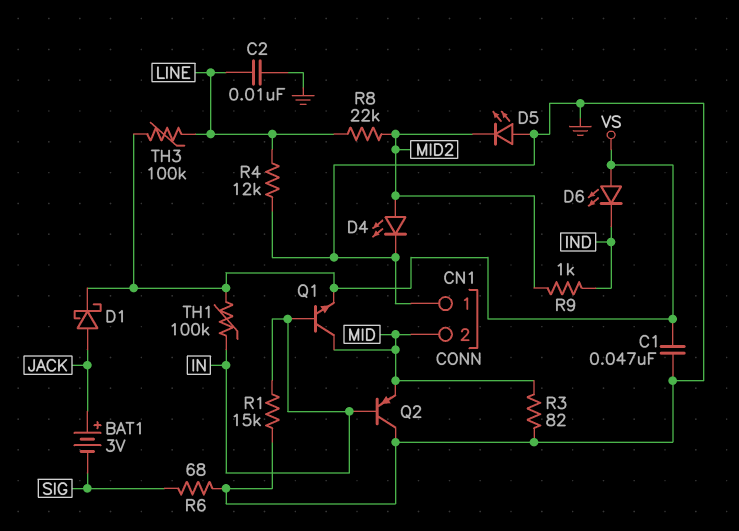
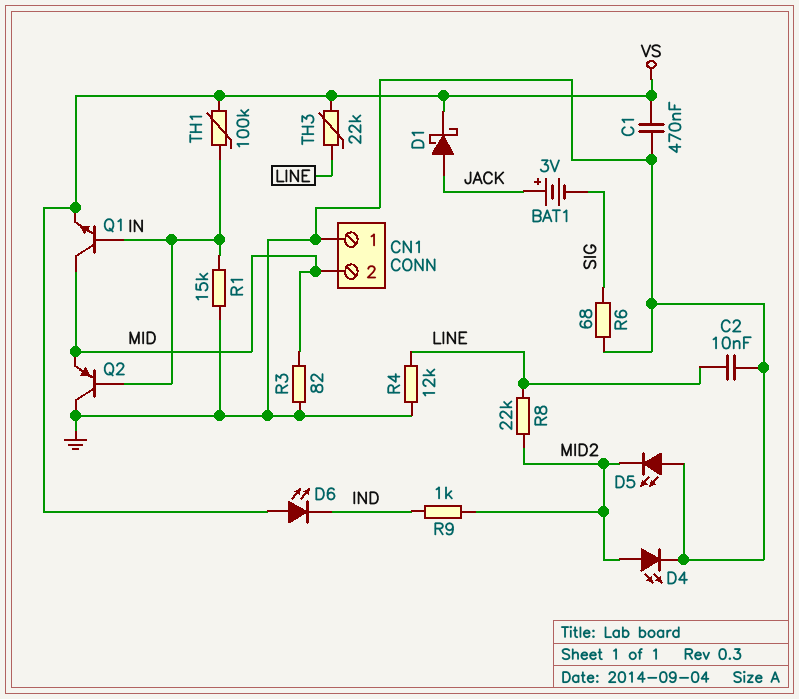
C1: 47nF (GND, VS) -> 470nF (GND, VS)
TH3: 100k (LINE, VS) -> 22k (LINE, VS)

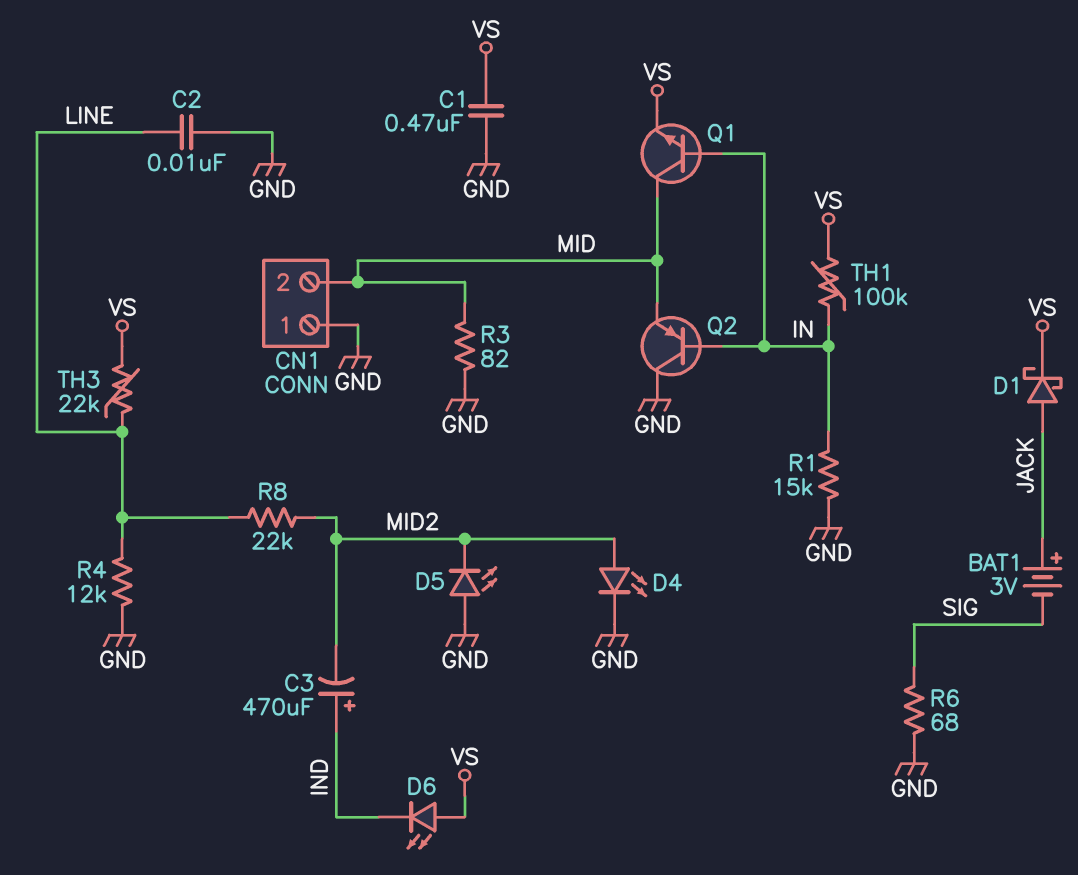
C3: none -> 470uF (plus IND, minus MID2)
R9: 1k (IND, MID2) -> none

